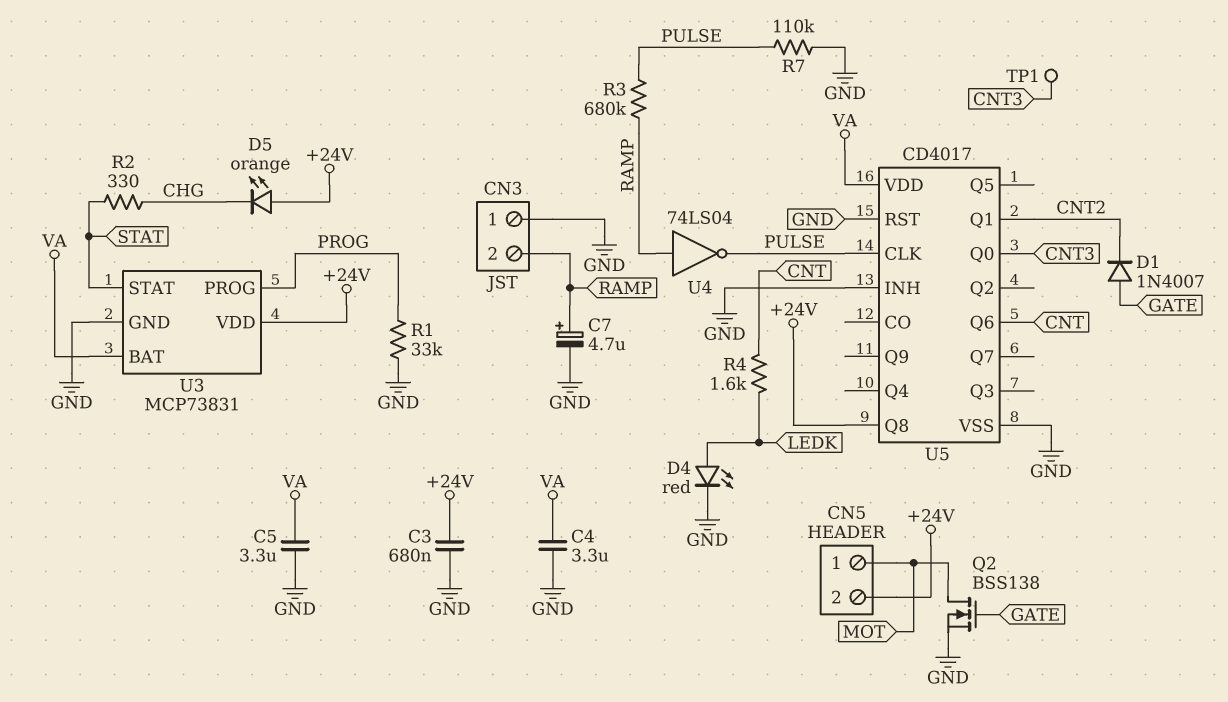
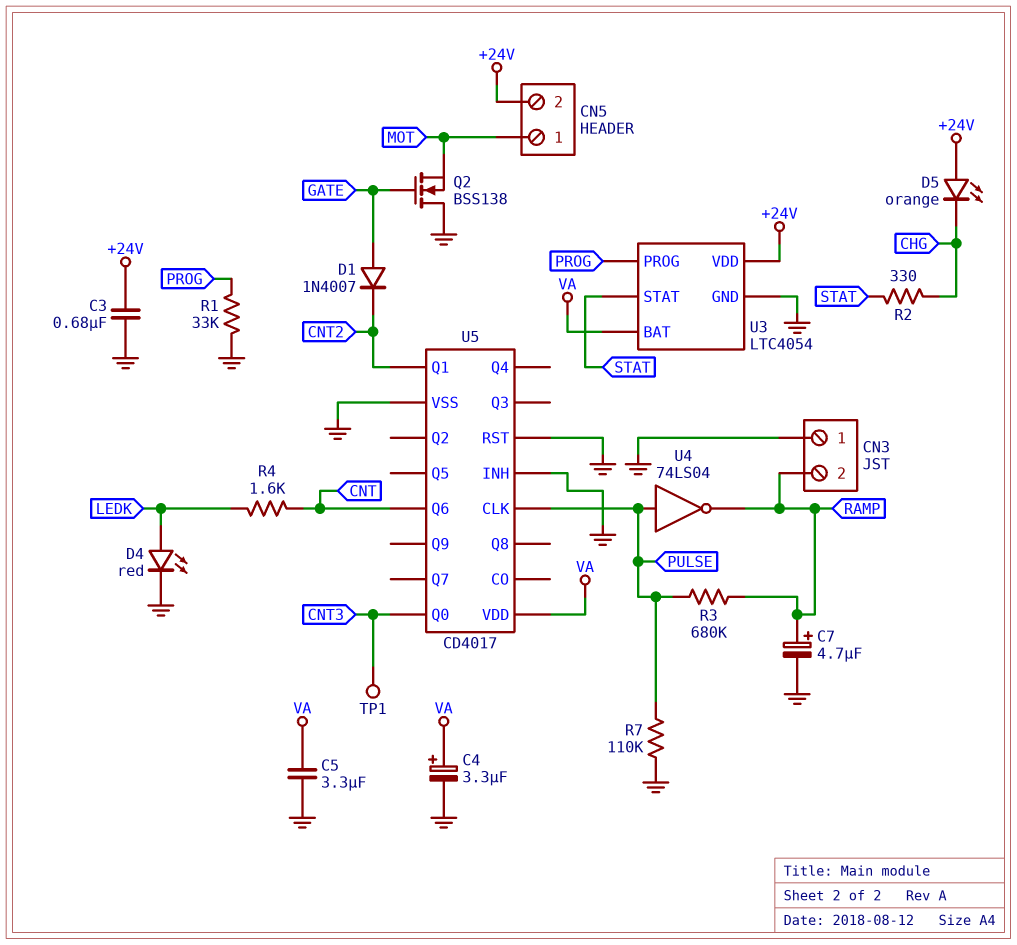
C4: 3.3uF (GND, VA) -> 3.3uF (plus VA, minus GND)
Q2: NMOS BSS138 (G GATE, D MOT, S GND) -> NMOS BSS138 (G GATE, D GND, S MOT)
U3: MCP73831 -> LTC4054
U4: NOT 74LS04 (in RAMP, out PULSE) -> NOT 74LS04 (in PULSE, out RAMP)
U5 pin Q8: +24V -> none

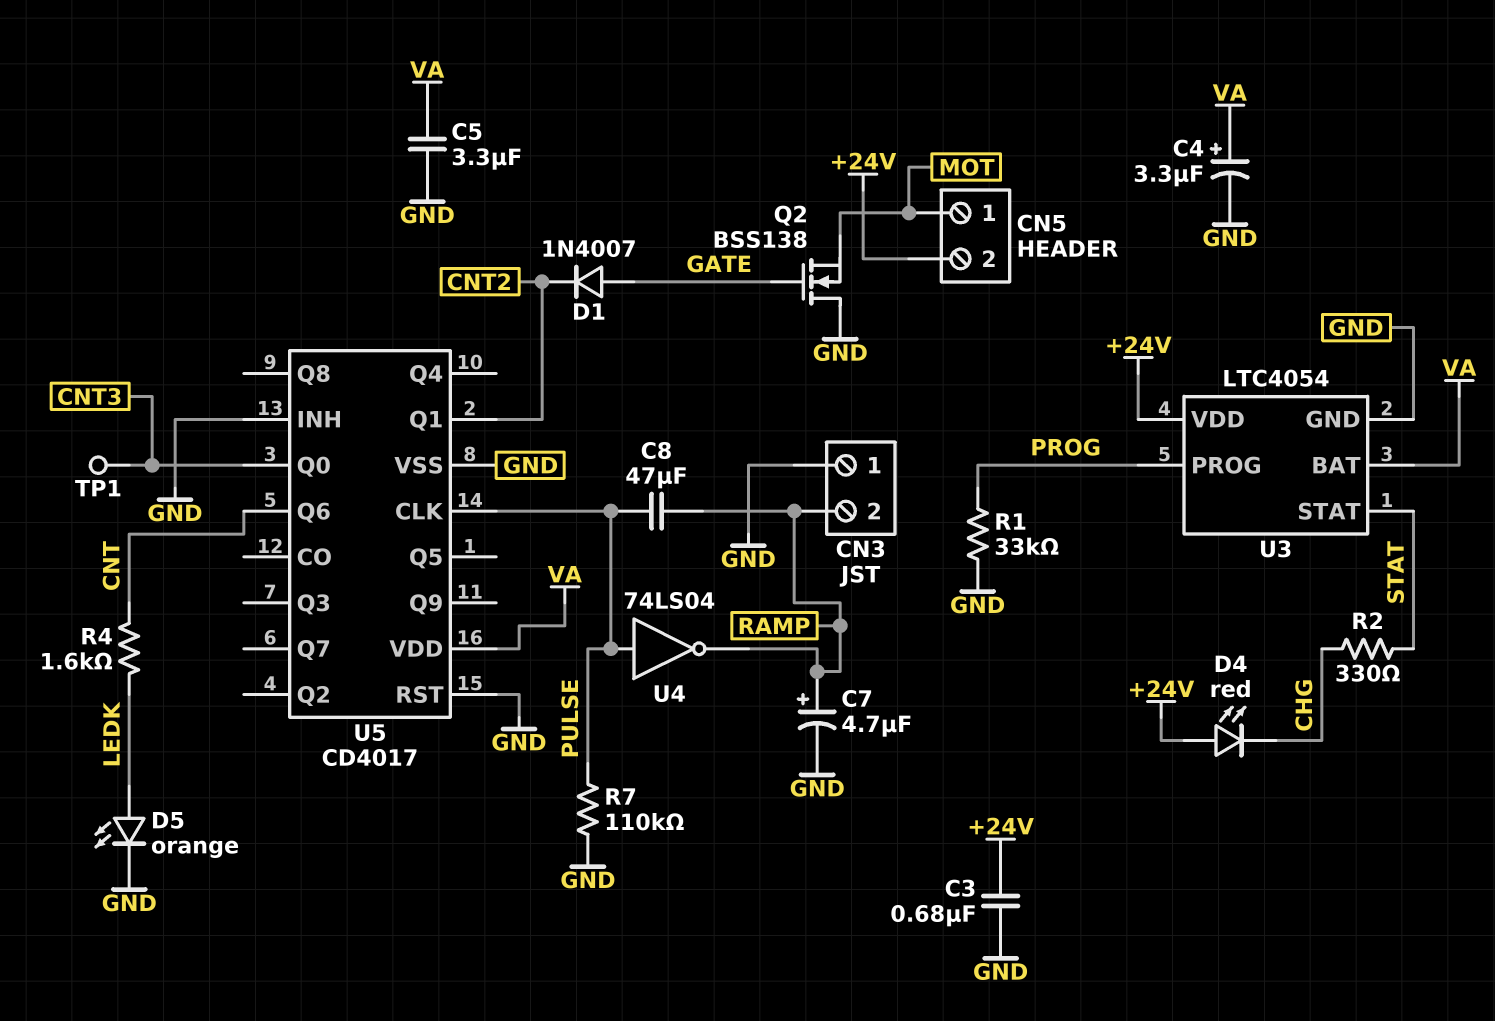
C8: none -> 47uF (PULSE, RAMP)
D4: LED red (A LEDK, K GND) -> LED red (A +24V, K CHG)
D5: LED orange (A +24V, K CHG) -> LED orange (A LEDK, K GND)
R3: 680k (PULSE, RAMP) -> none

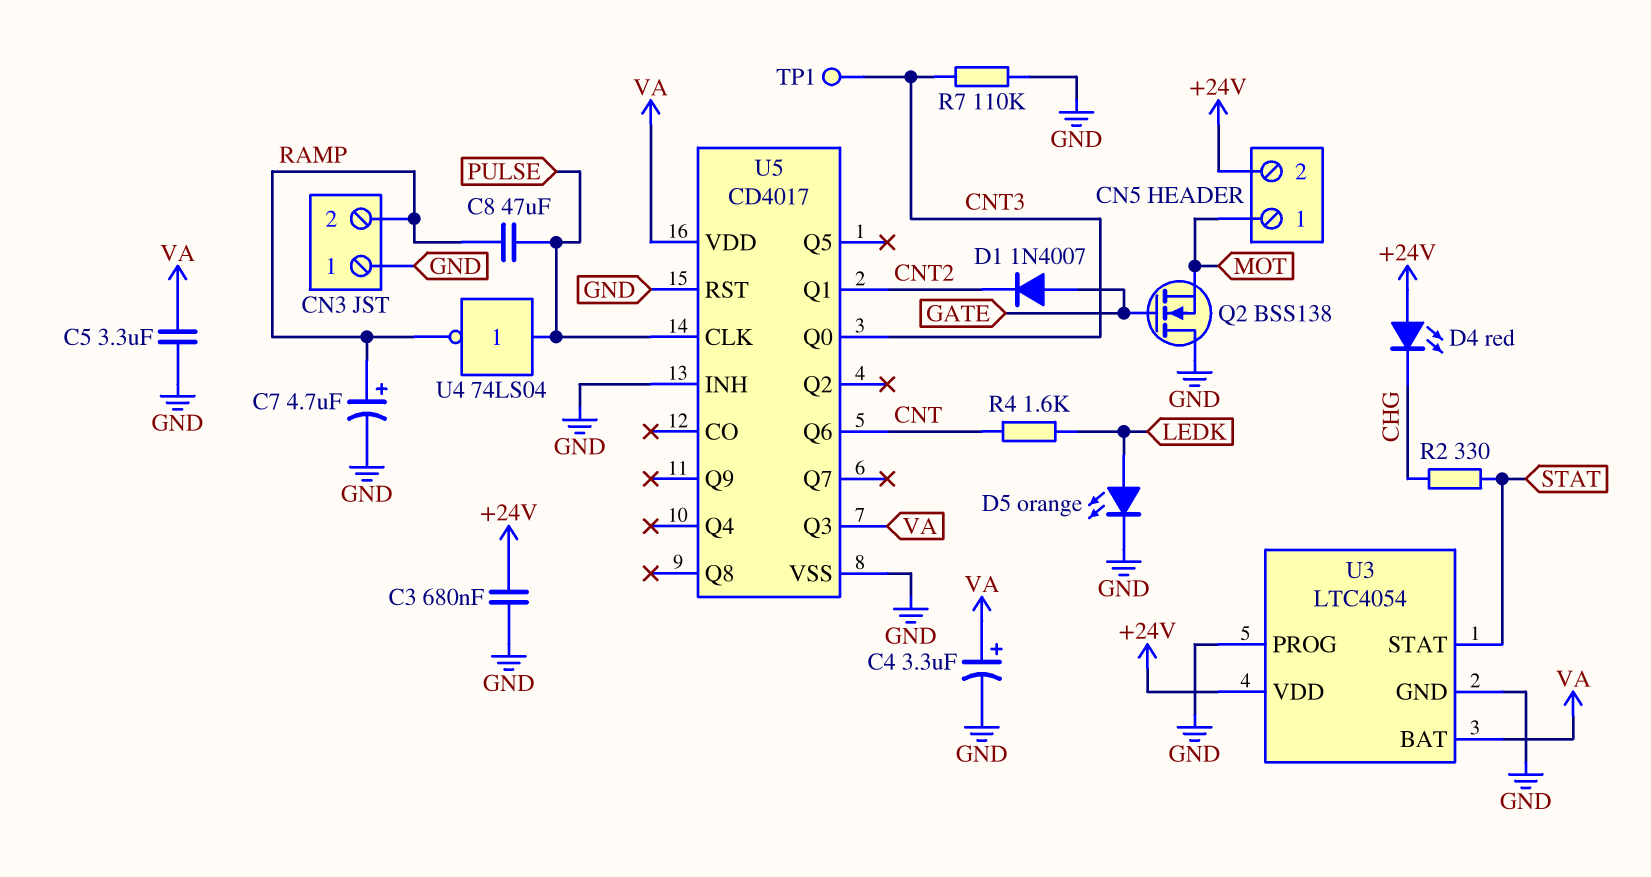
R1: 33k (GND, PROG) -> none
R7: 110k (GND, PULSE) -> 110k (CNT3, GND)
U3 pin PROG: PROG -> GND
U5 pin Q3: none -> VA

